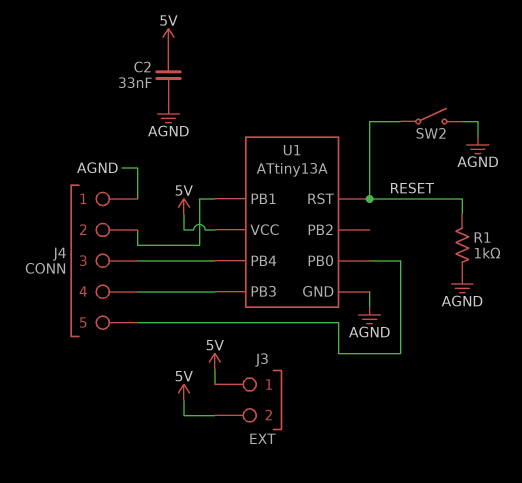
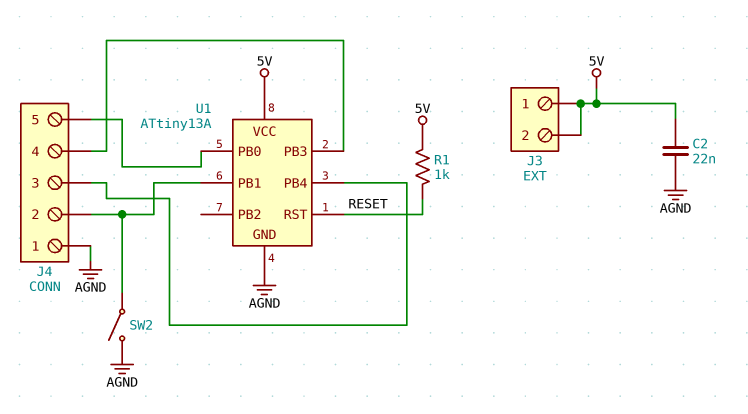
C2: 33nF (5V, AGND) -> 22nF (5V, AGND)
R1: 1k (AGND, RESET) -> 1k (5V, RESET)
SW2: switch (AGND, RESET) -> switch (AGND, J4/2)

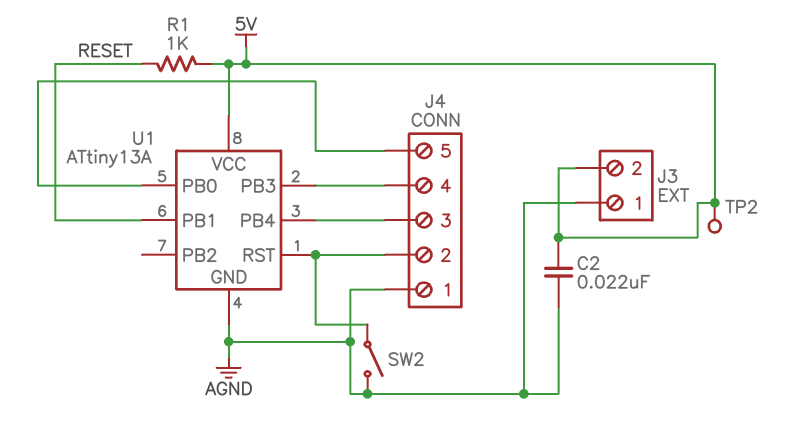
J3 pin 1: 5V -> AGND
TP2: none -> test point (5V)
U1 pin PB1: J4/2 -> RESET
U1 pin RST: RESET -> J4/2

